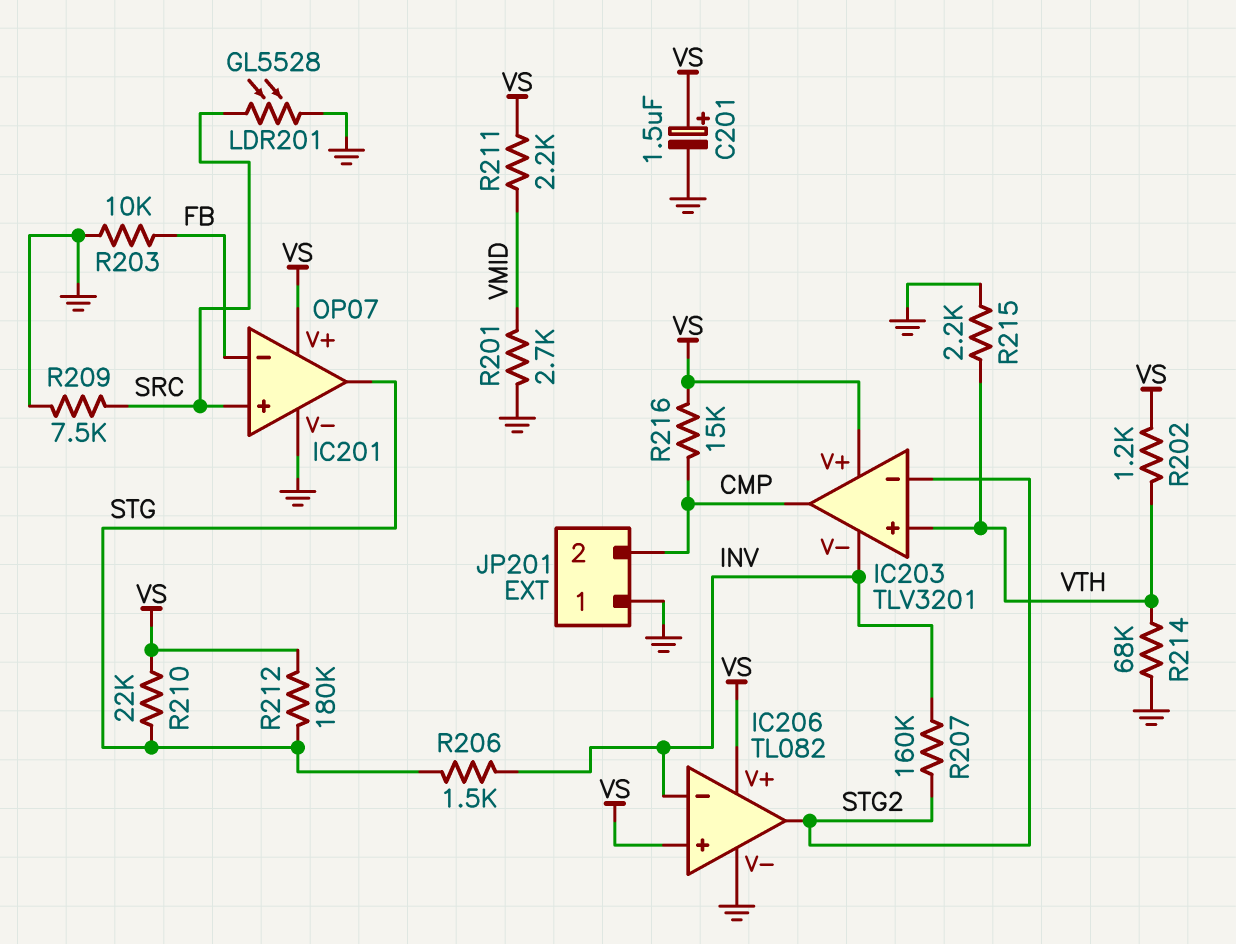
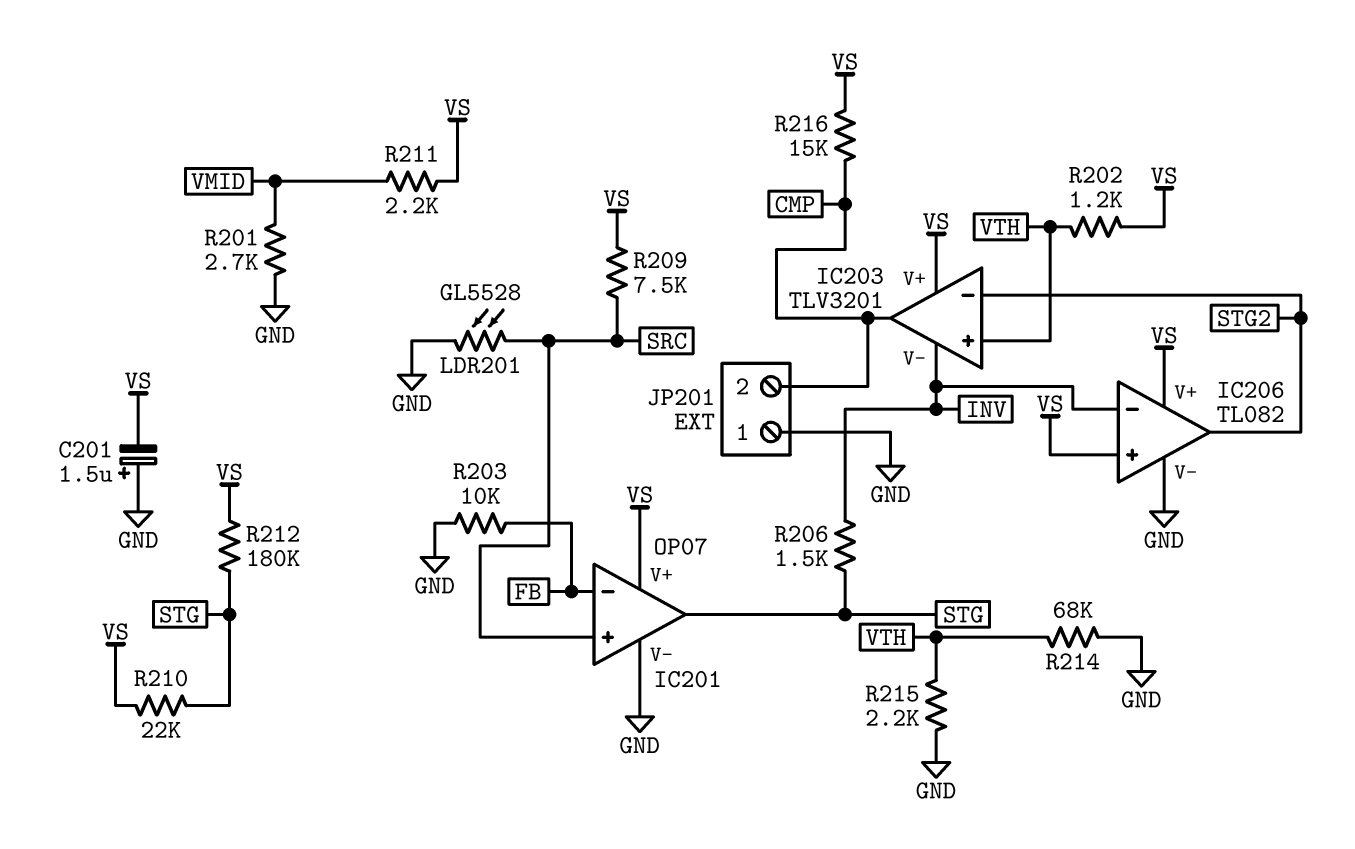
C201: 1.5uF (plus VS, minus GND) -> 1.5uF (plus GND, minus VS)
R207: 160k (INV, STG2) -> none
R209: 7.5k (GND, SRC) -> 7.5k (SRC, VS)

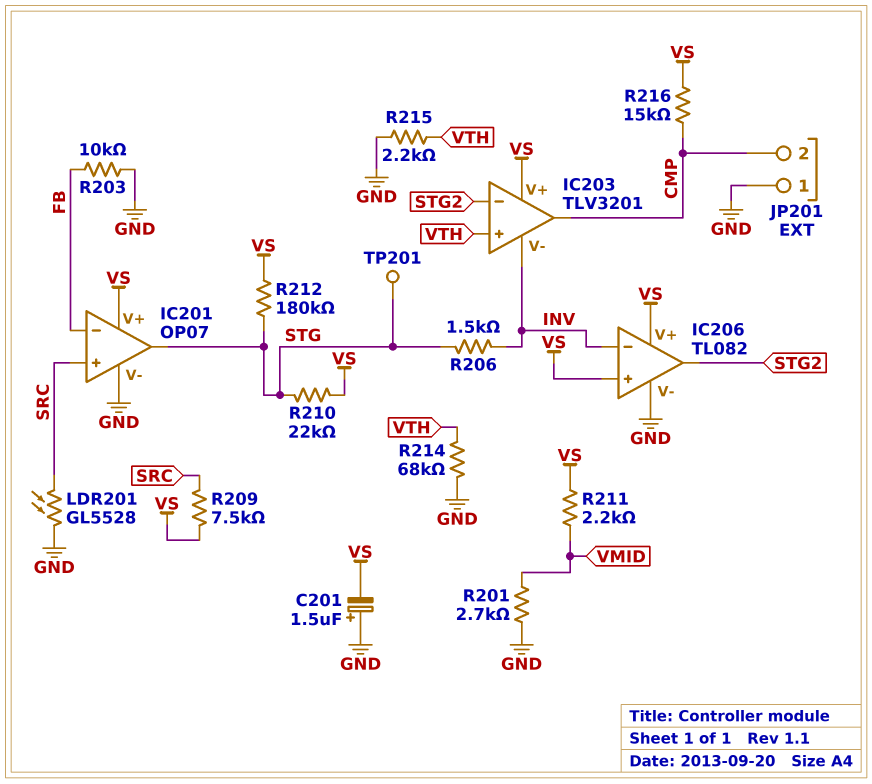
R202: 1.2k (VS, VTH) -> none
TP201: none -> test point (STG)

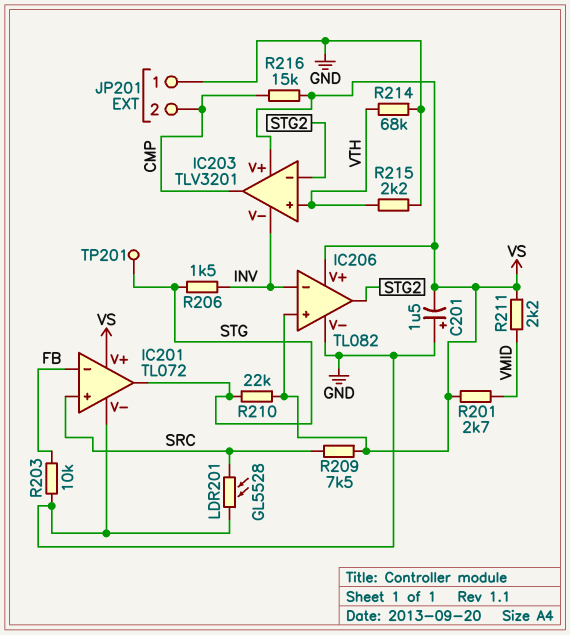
IC201: OP07 -> TL072
R201: 2.7k (GND, VMID) -> 2.7k (VMID, VS)
R212: 180k (STG, VS) -> none

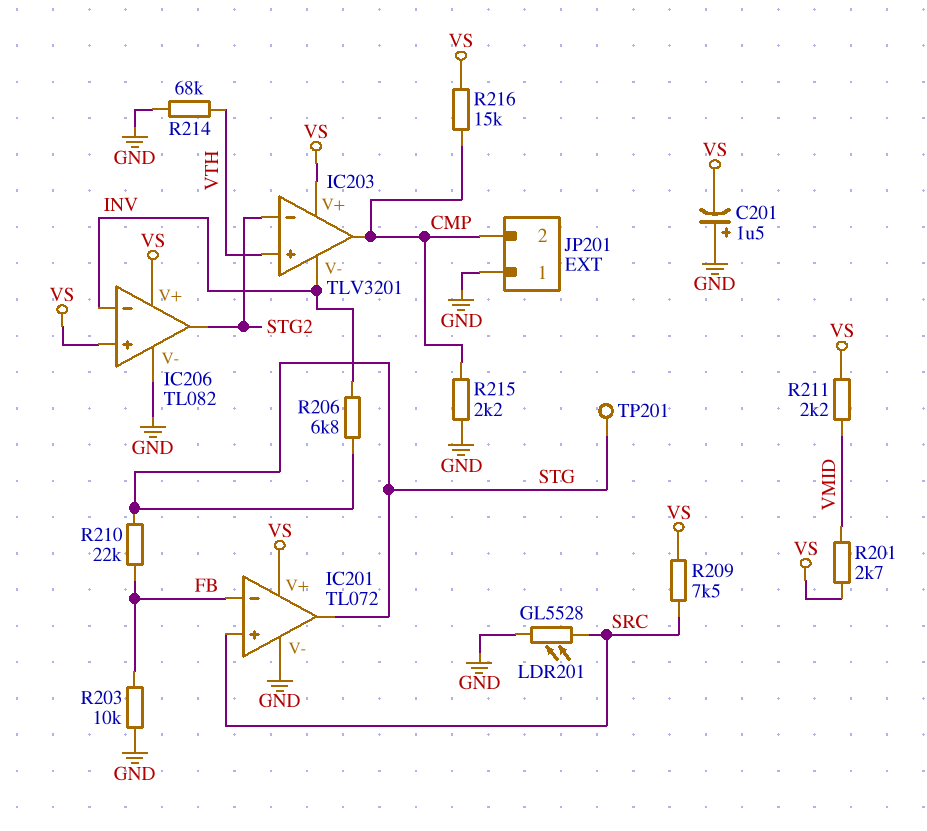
R206: 1.5k (INV, STG) -> 6.8k (INV, STG)
R210: 22k (STG, VS) -> 22k (FB, STG)
R215: 2.2k (GND, VTH) -> 2.2k (CMP, GND)

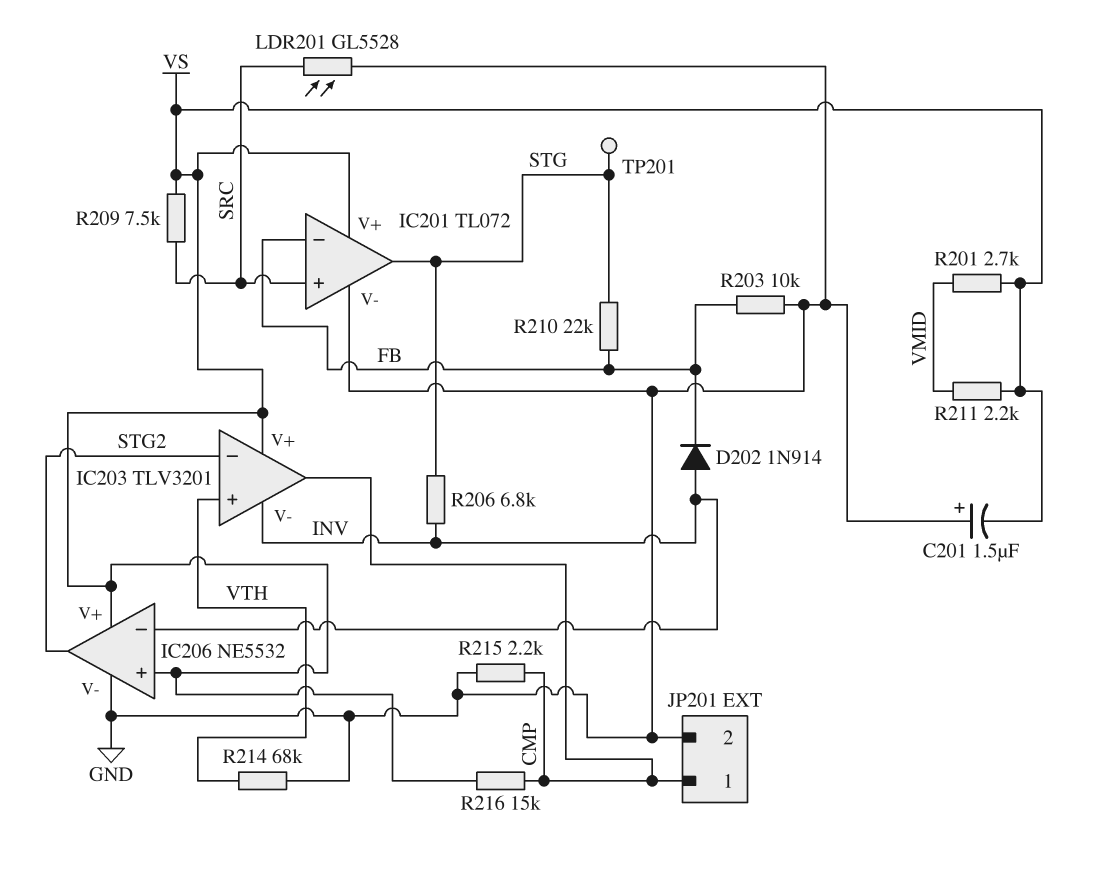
D202: none -> diode 1N914 (A INV, K FB)
IC206: TL082 -> NE5532
JP201 pin 1: GND -> CMP
JP201 pin 2: CMP -> GND

